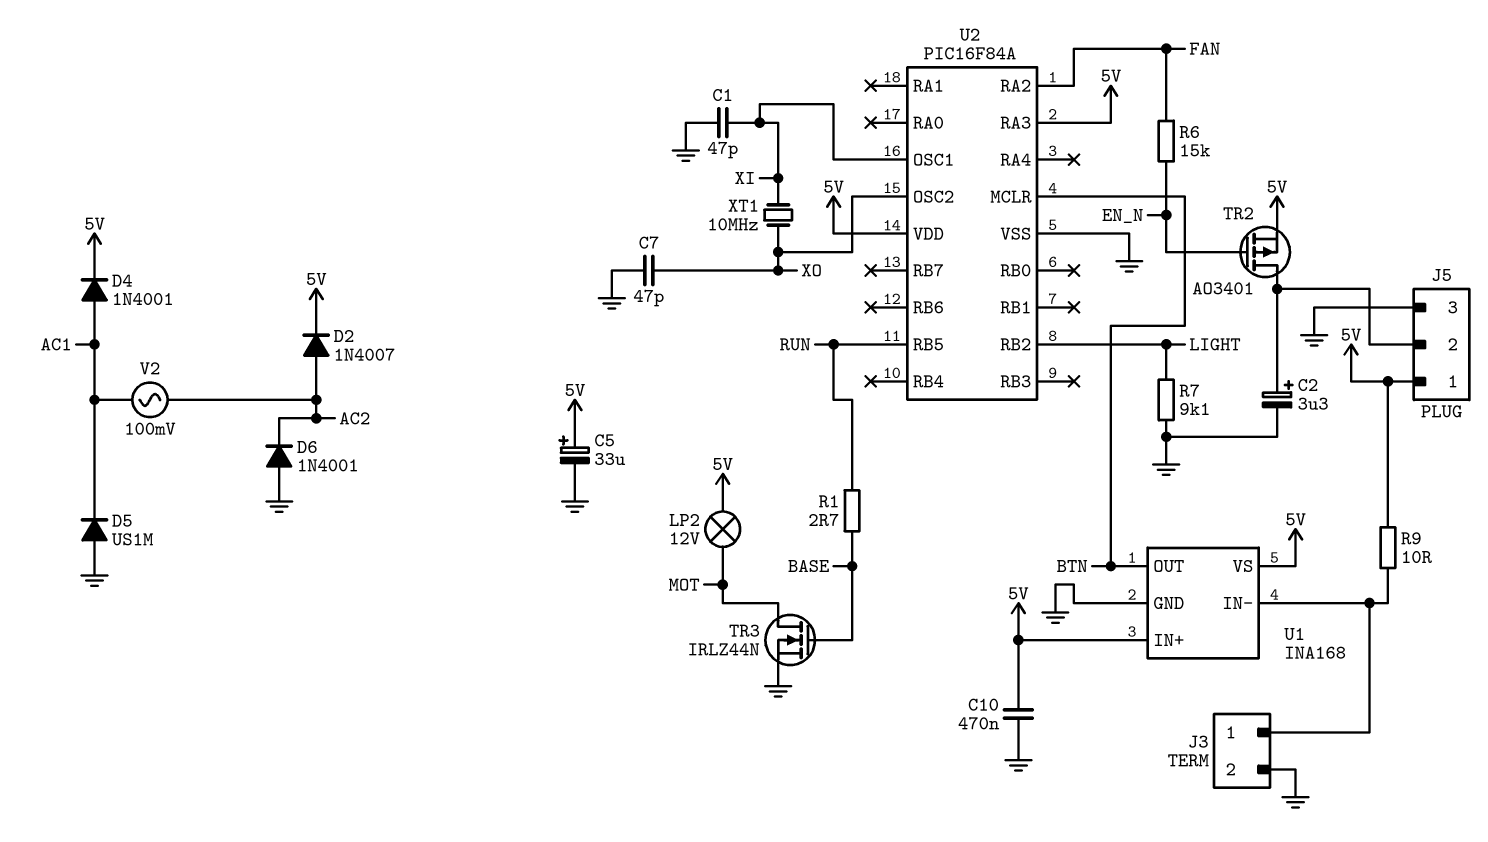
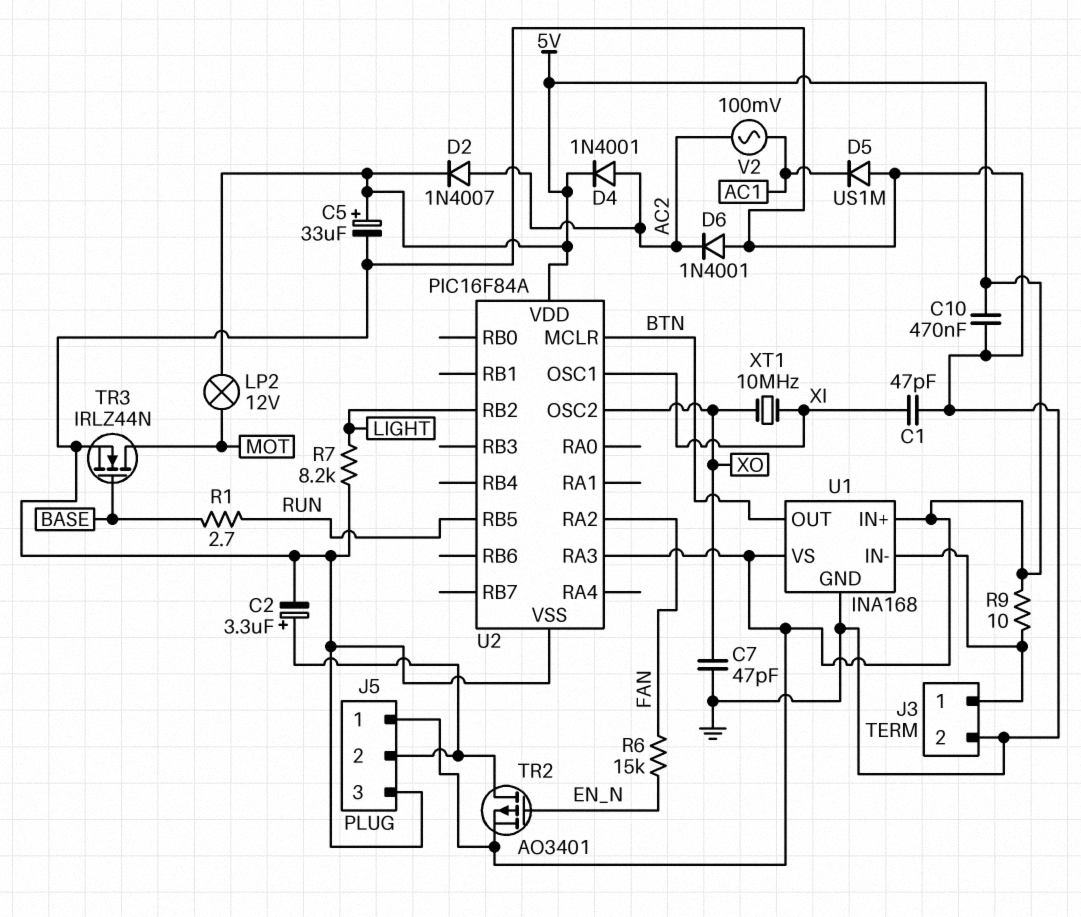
D4: diode 1N4001 (A AC1, K 5V) -> diode 1N4001 (A AC2, K 5V)
R7: 9.1k (GND, LIGHT) -> 8.2k (GND, LIGHT)

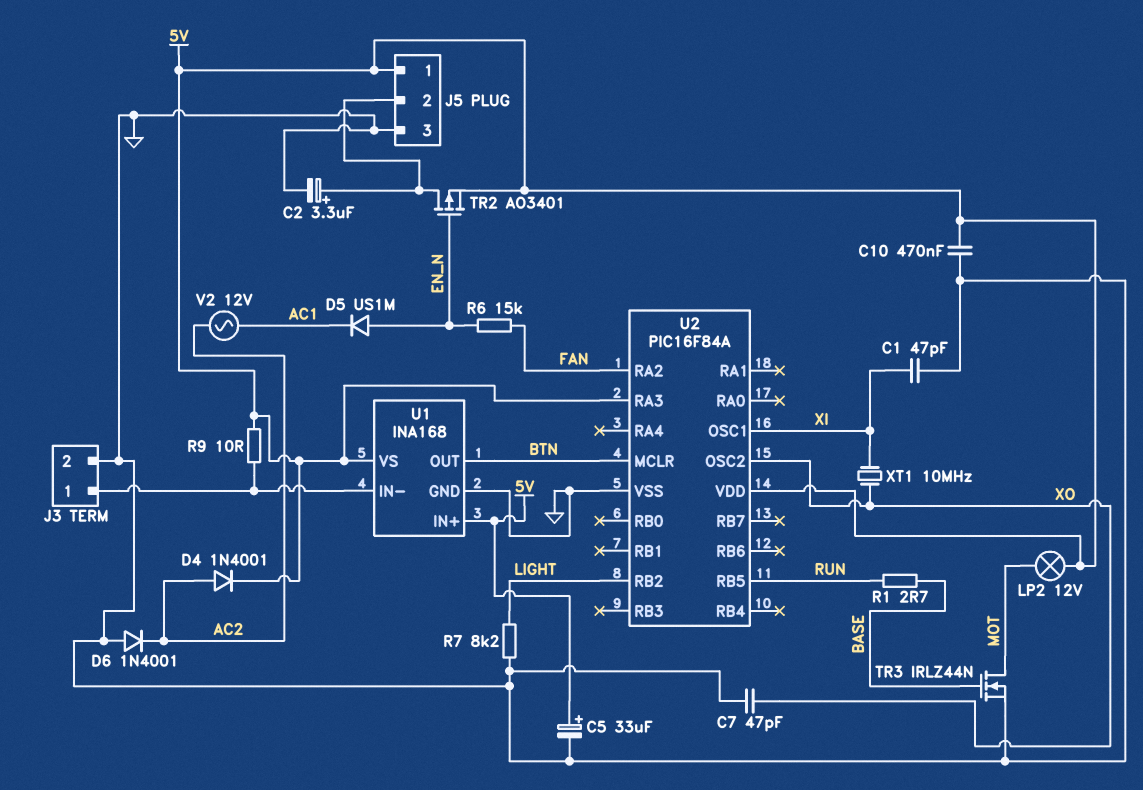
D2: diode 1N4007 (A AC2, K 5V) -> none
D5: diode US1M (A GND, K AC1) -> diode US1M (A EN_N, K AC1)
V2: AC 100mV (AC1, AC2) -> AC 12V (AC1, AC2)

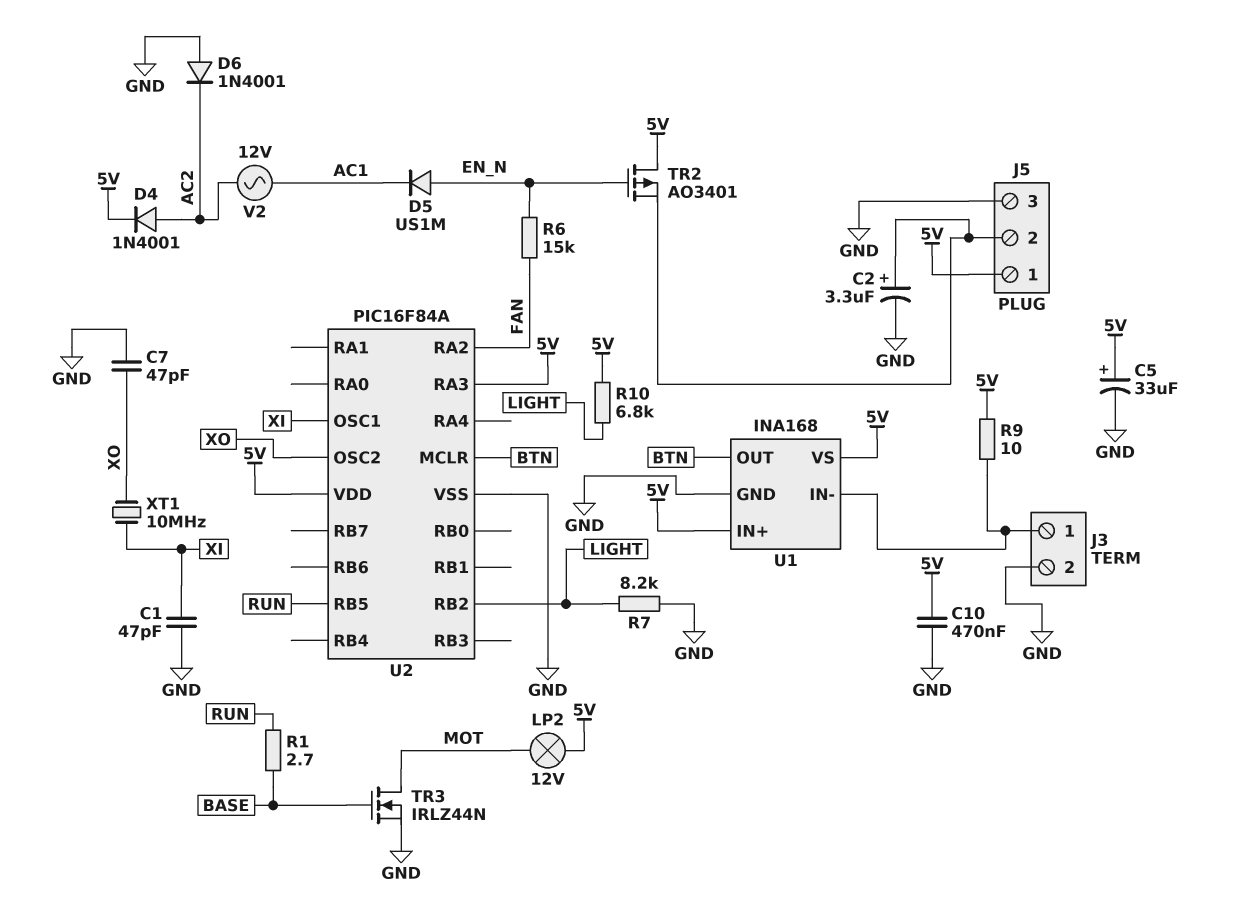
R10: none -> 6.8k (5V, LIGHT)
TR2: PMOS AO3401 (G EN_N, D J5/2, S 5V) -> PMOS AO3401 (G EN_N, D 5V, S J5/2)

